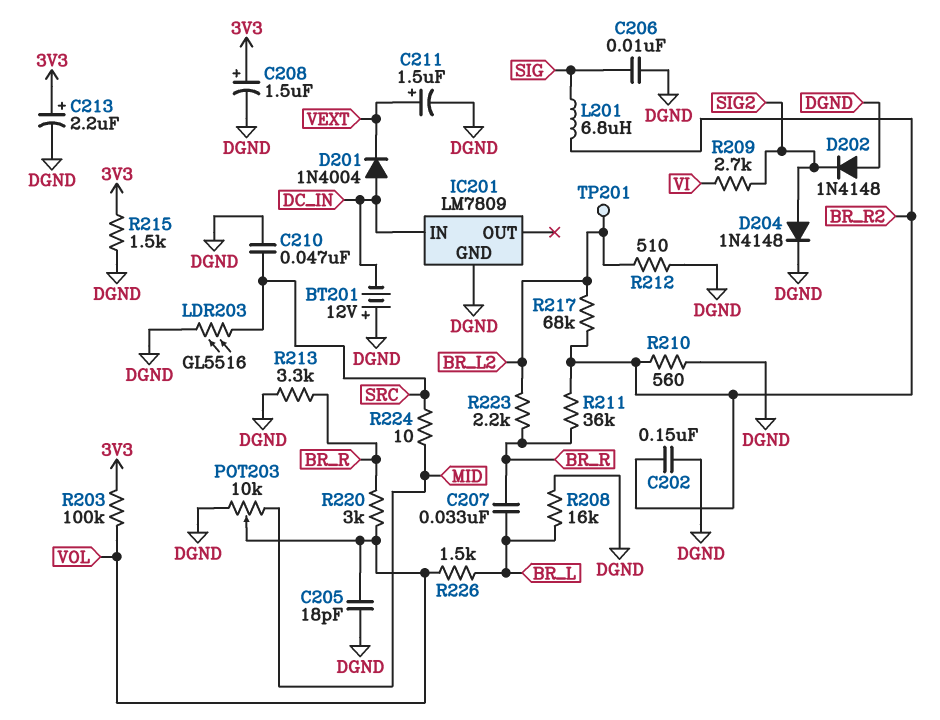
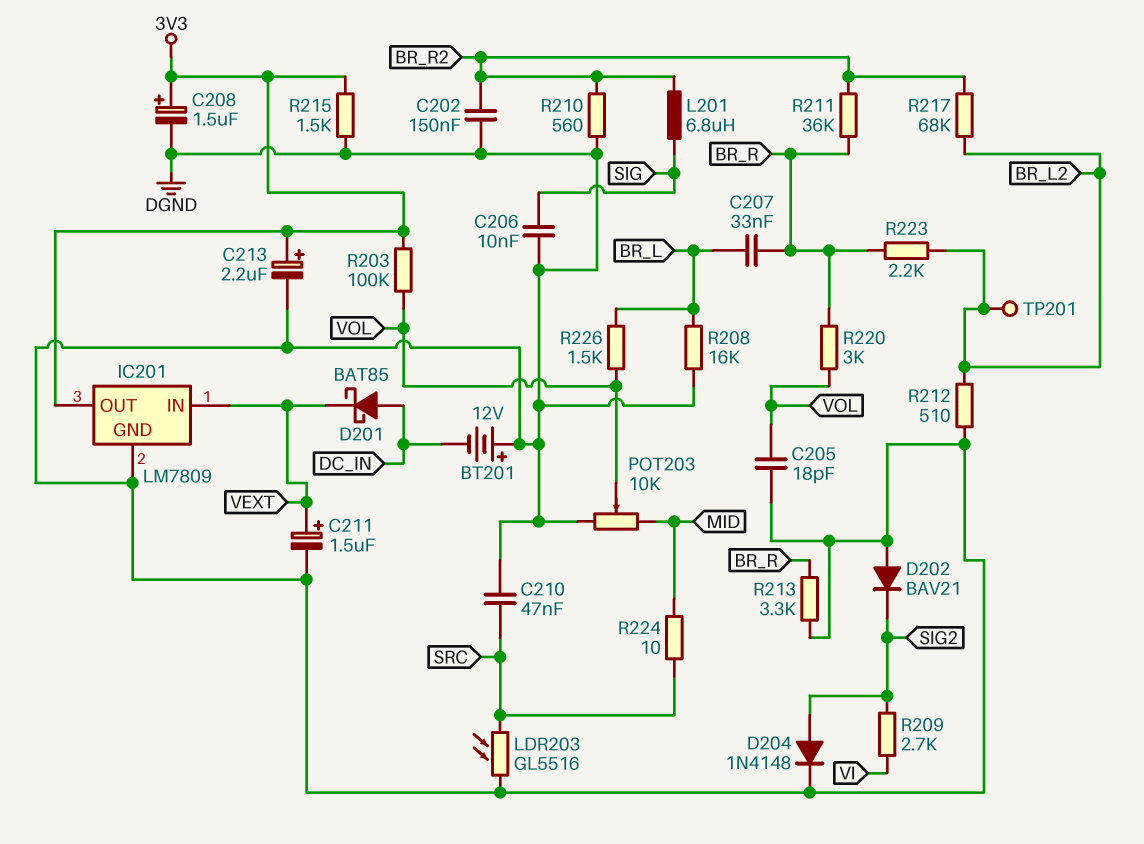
D201: diode 1N4004 (A DC_IN, K VEXT) -> schottky BAT85 (A DC_IN, K VEXT)
D202: diode 1N4148 (A DGND, K SIG2) -> diode BAV21 (A DGND, K SIG2)
IC201 pin IN: DC_IN -> VEXT
IC201 pin OUT: none -> 3V3

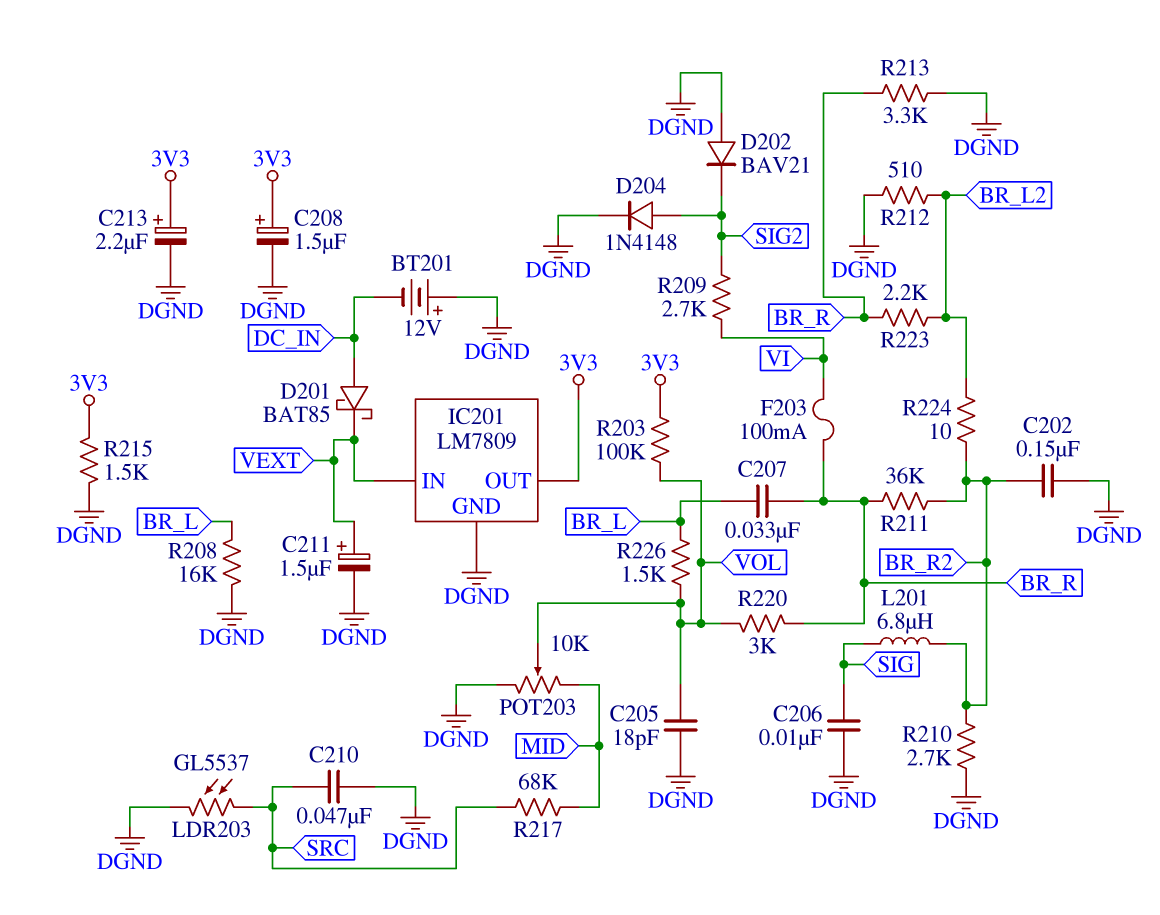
F203: none -> 100mA (BR_R, VI)
LDR203: GL5516 (DGND, SRC) -> GL5537 (DGND, SRC)
R210: 560 (BR_R2, DGND) -> 2.7k (BR_R2, DGND)
R217: 68k (BR_L2, BR_R2) -> 68k (MID, SRC)
R224: 10 (MID, SRC) -> 10 (BR_L2, BR_R2)
TP201: test point (BR_L2) -> none

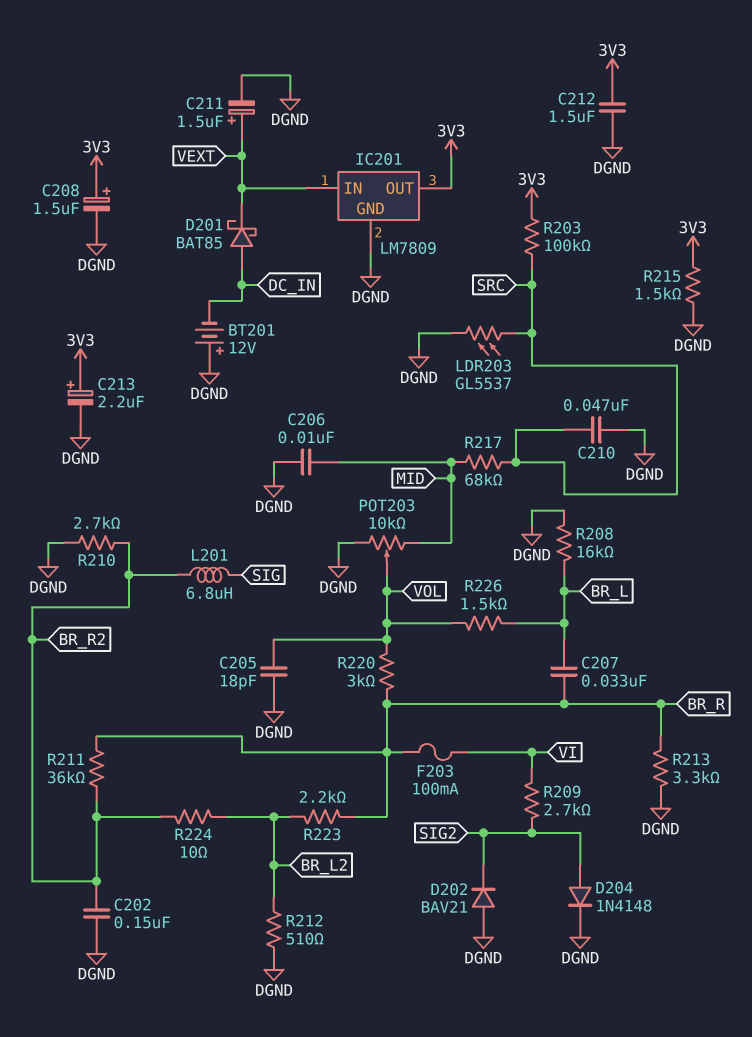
C206: 10nF (DGND, SIG) -> 10nF (DGND, MID)
C212: none -> 1.5uF (3V3, DGND)
R203: 100k (3V3, VOL) -> 100k (3V3, SRC)

